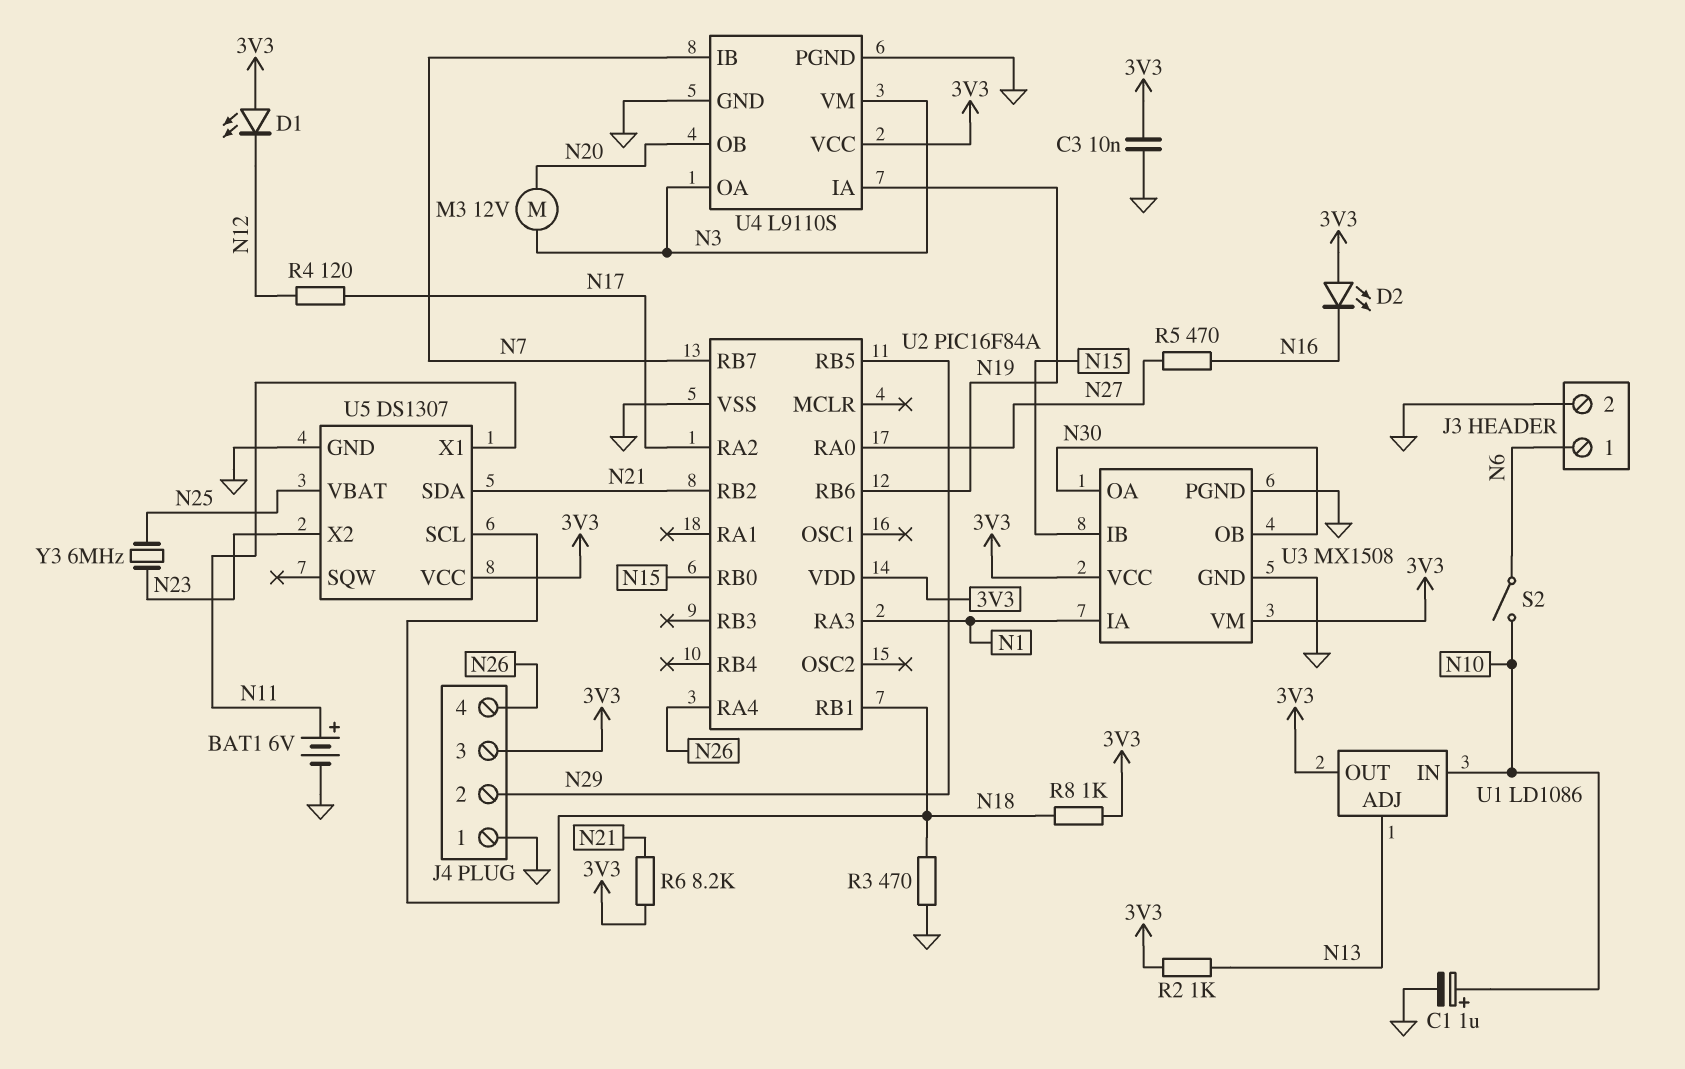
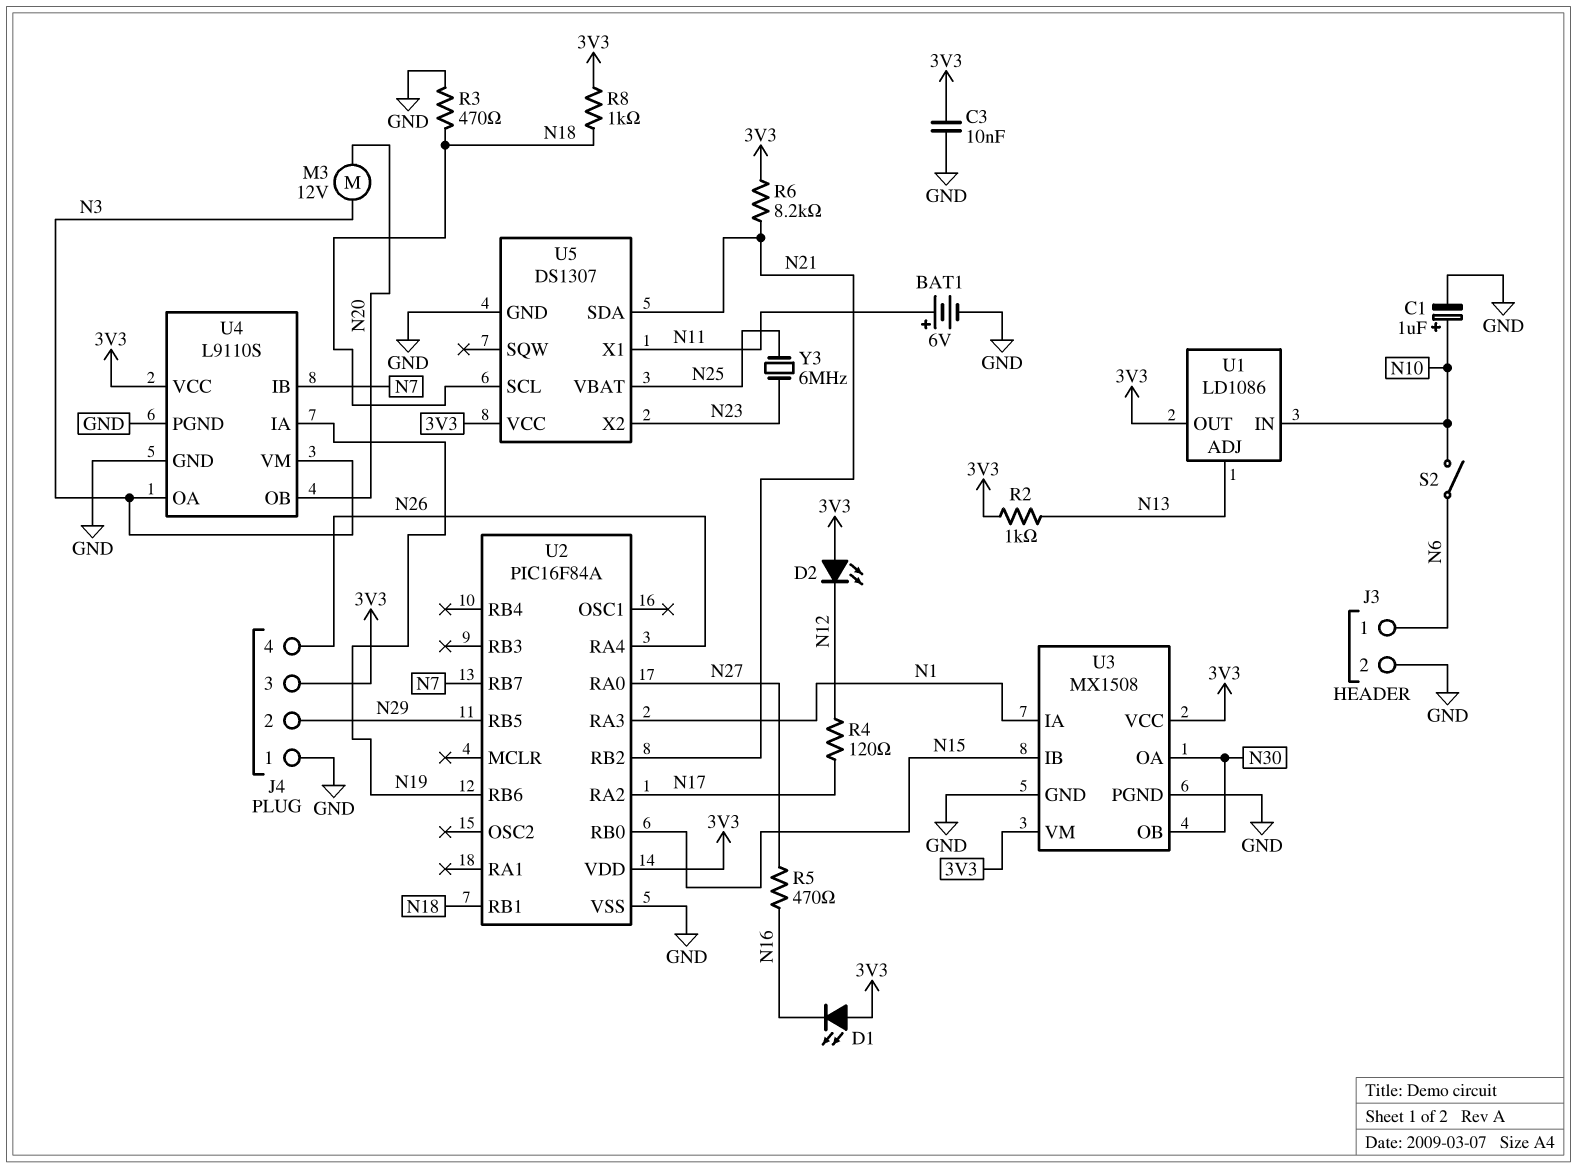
D1: LED (A 3V3, K N12) -> LED (A 3V3, K N16)
D2: LED (A 3V3, K N16) -> LED (A 3V3, K N12)

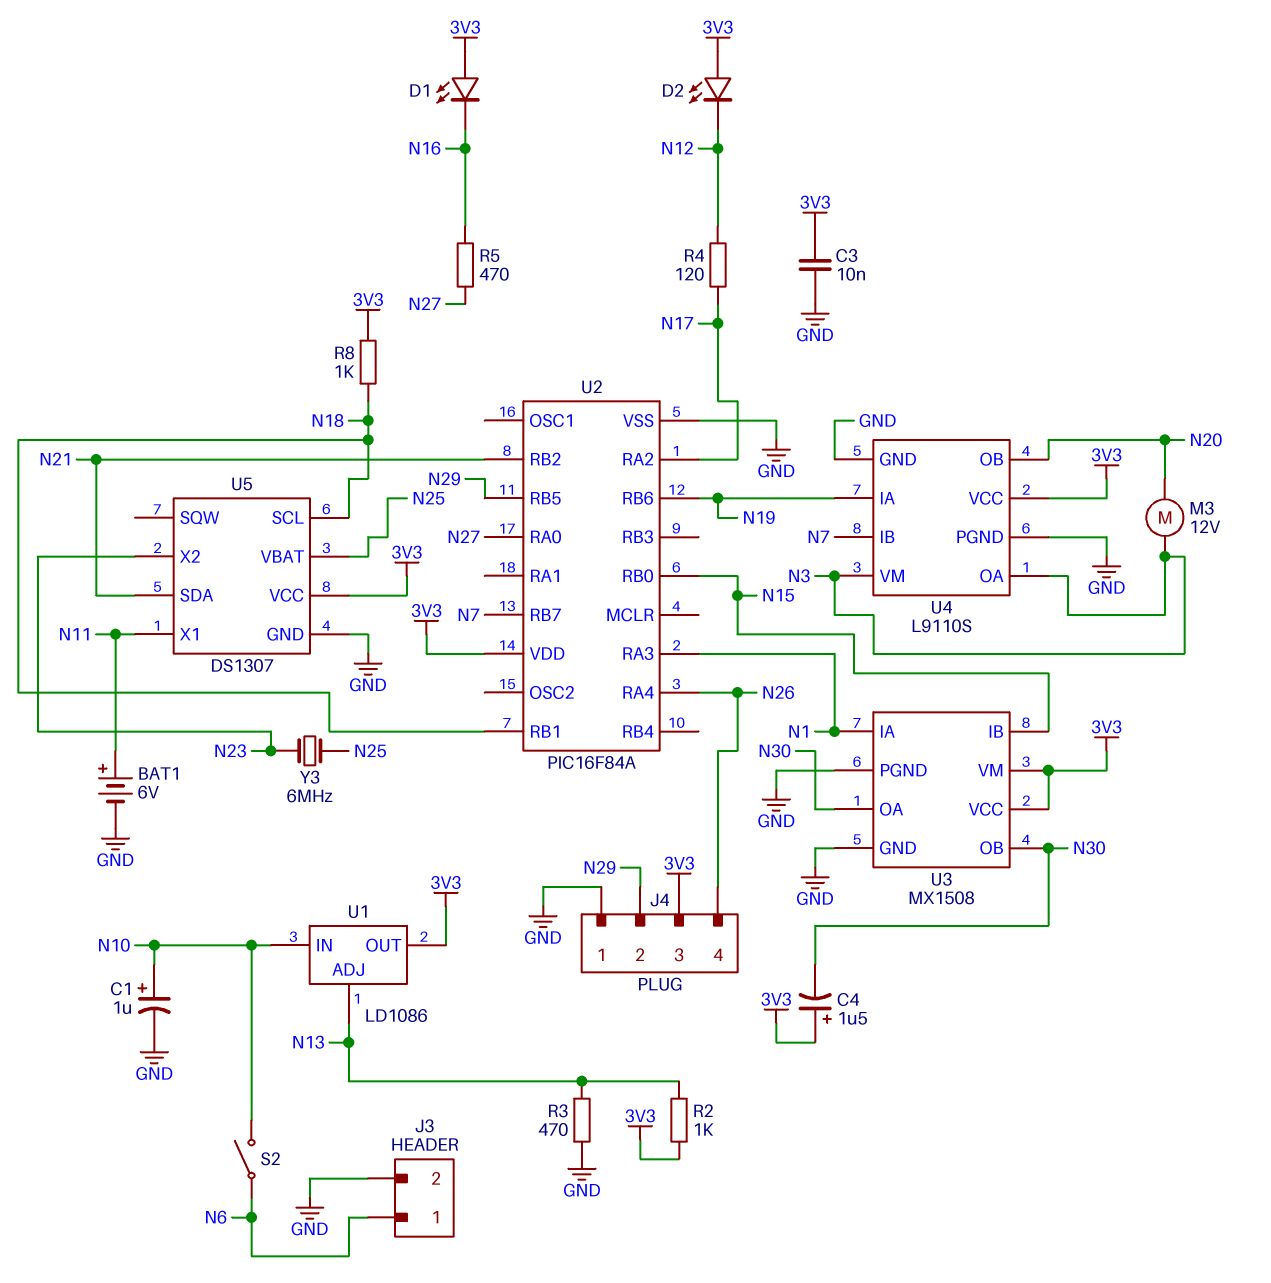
C4: none -> 1.5uF (plus 3V3, minus N30)
R3: 470 (GND, N18) -> 470 (GND, N13)
R6: 8.2k (3V3, N21) -> none

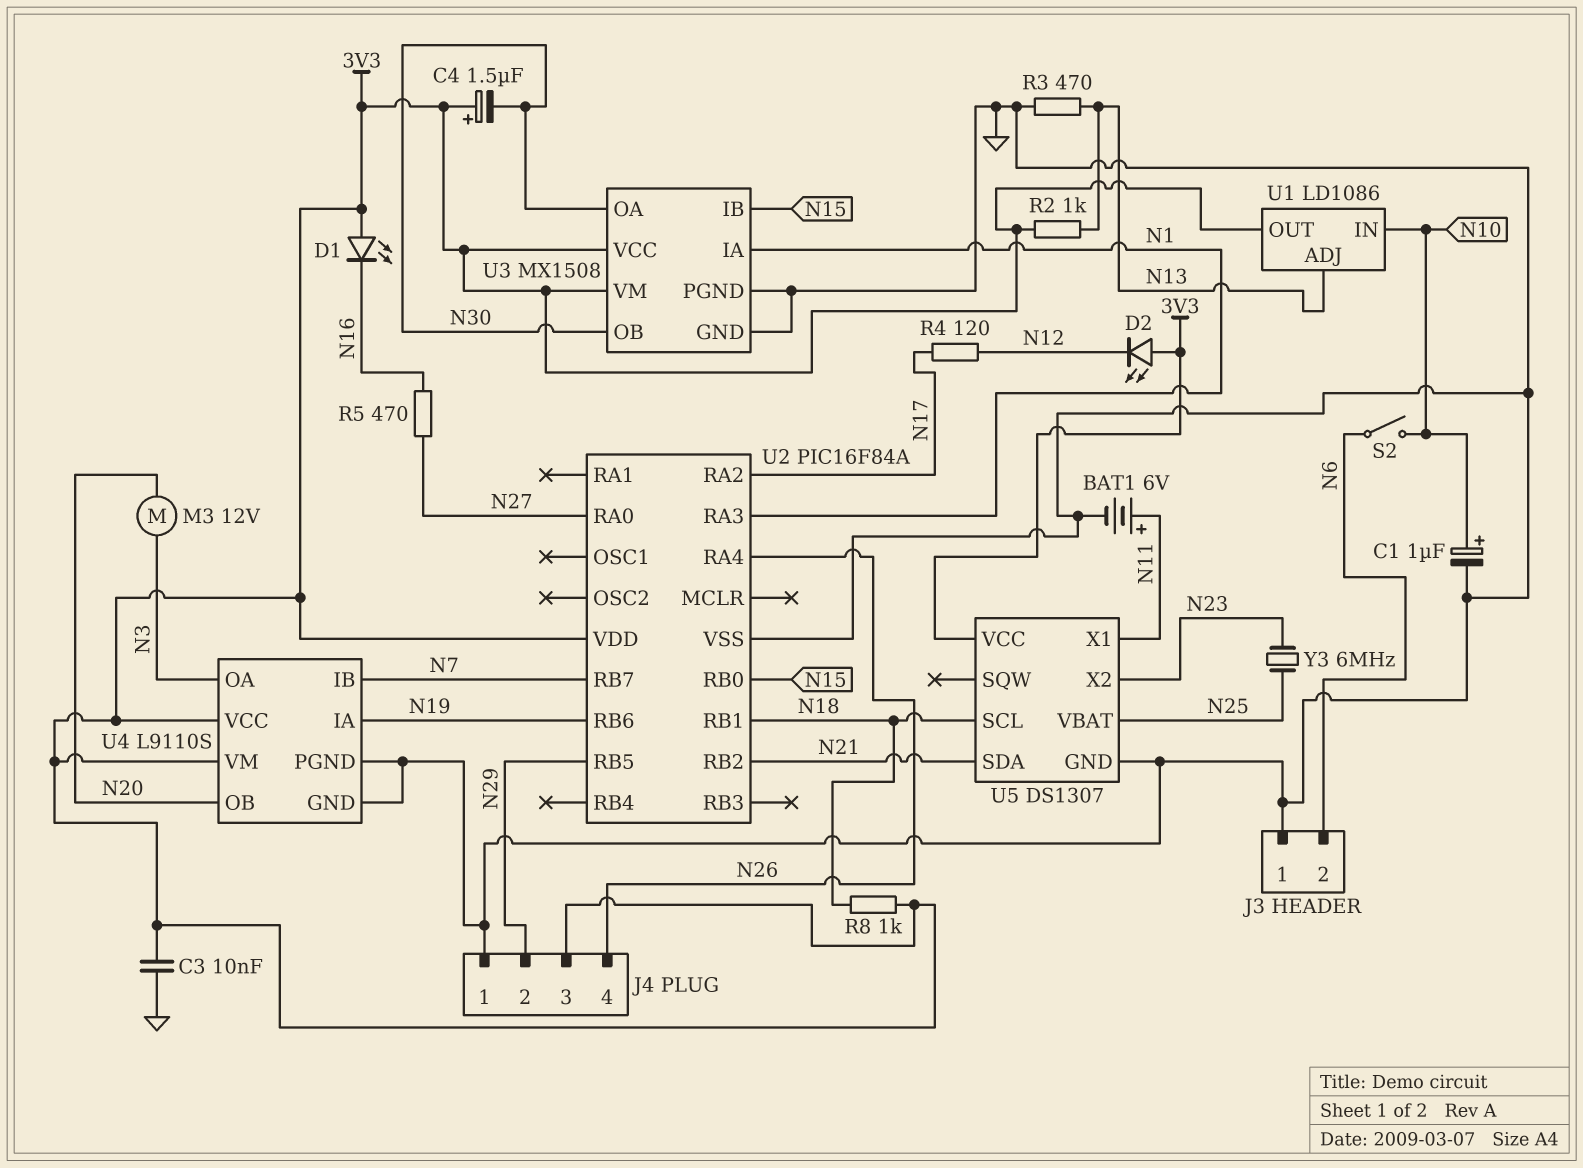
J3 pin 1: N6 -> GND
J3 pin 2: GND -> N6
U4 pin VM: N3 -> 3V3

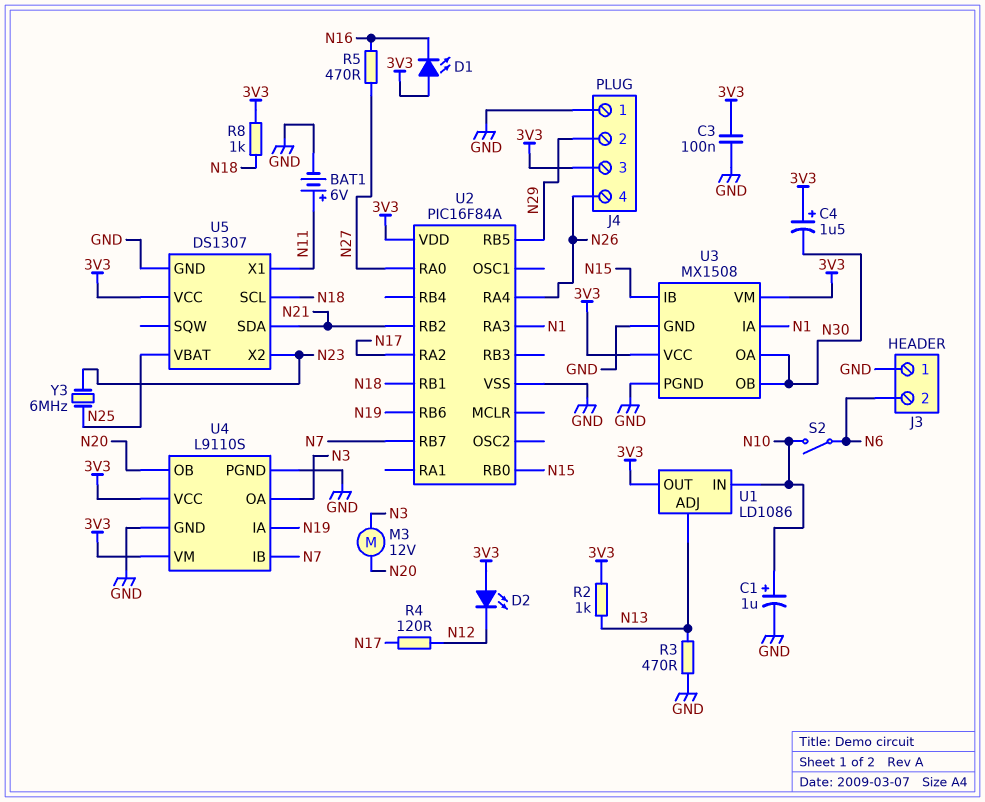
C3: 10nF (3V3, GND) -> 100nF (3V3, GND)

